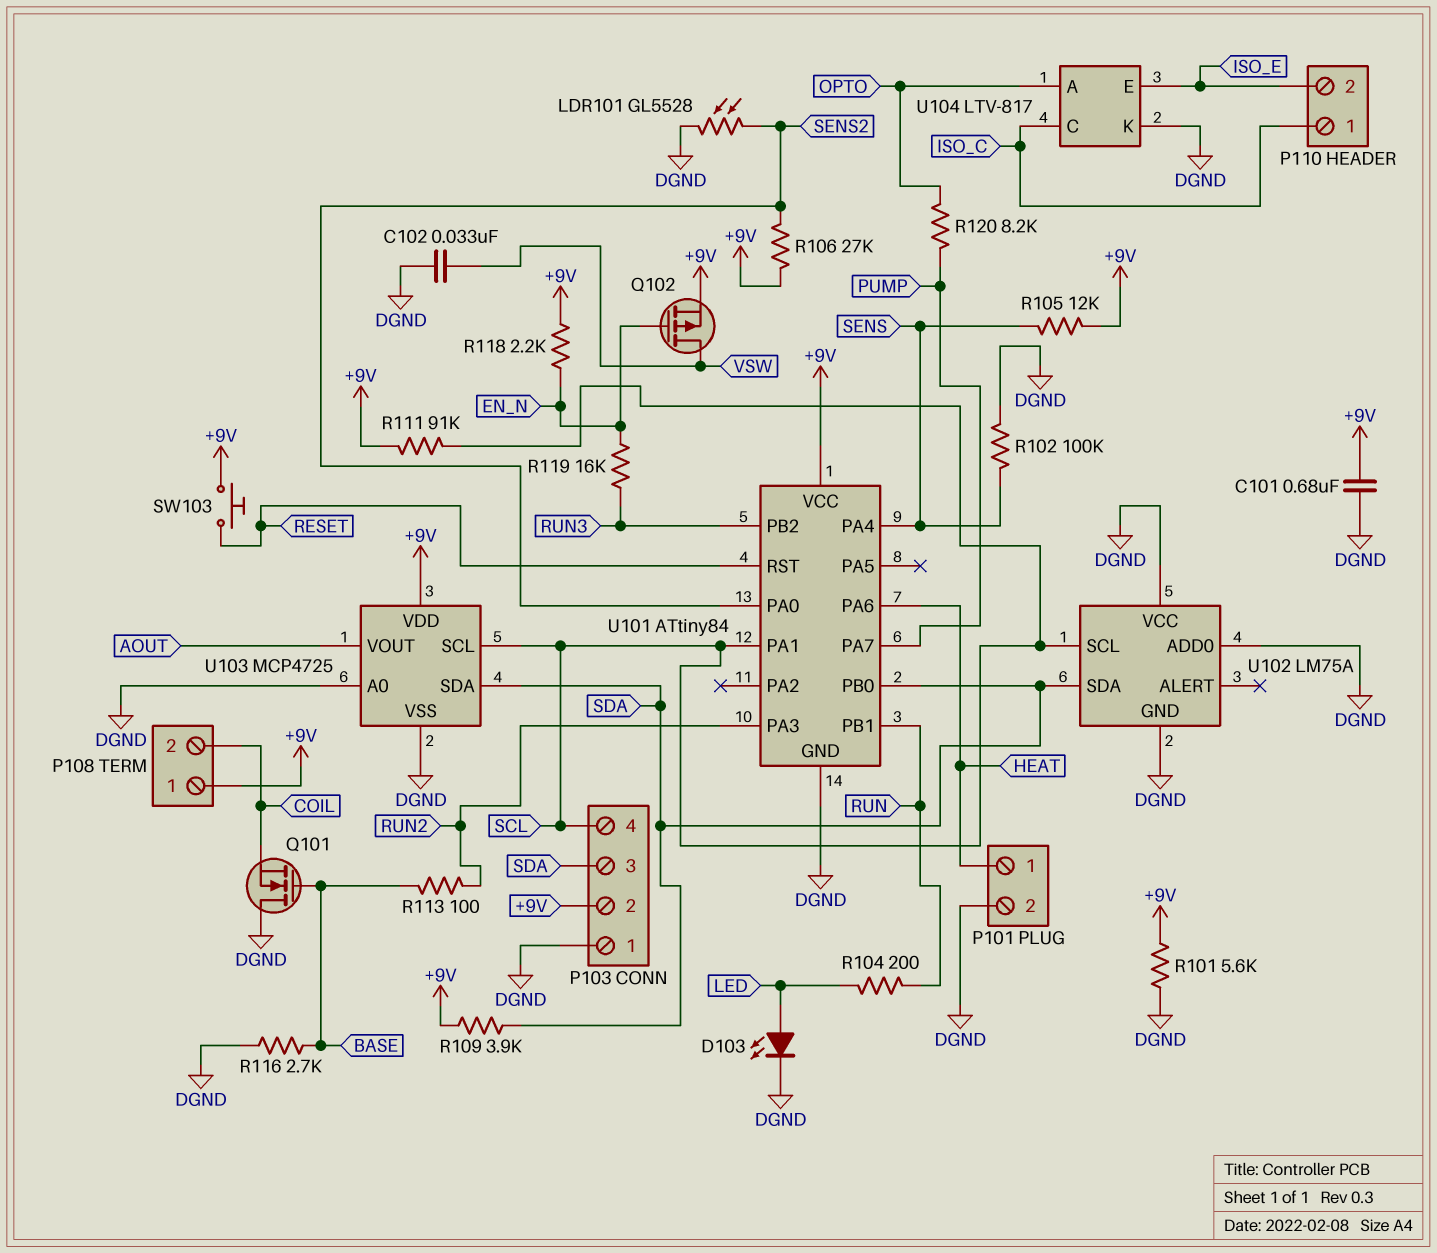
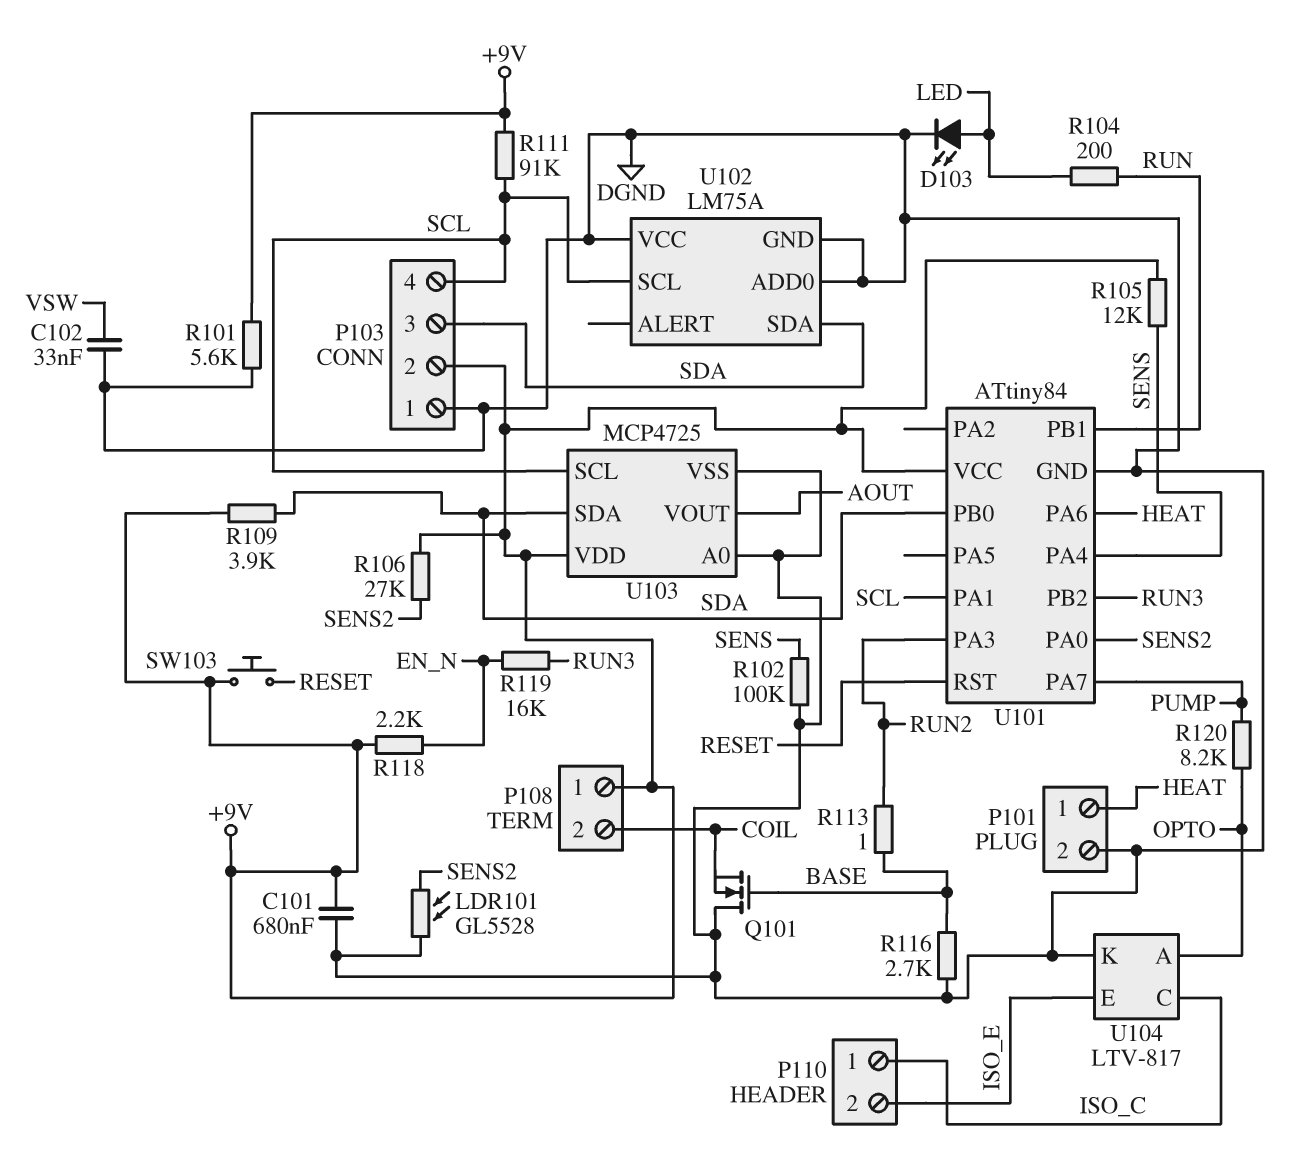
Q102: PMOS (G EN_N, D VSW, S +9V) -> none
R113: 100 (BASE, RUN2) -> 1 (BASE, RUN2)

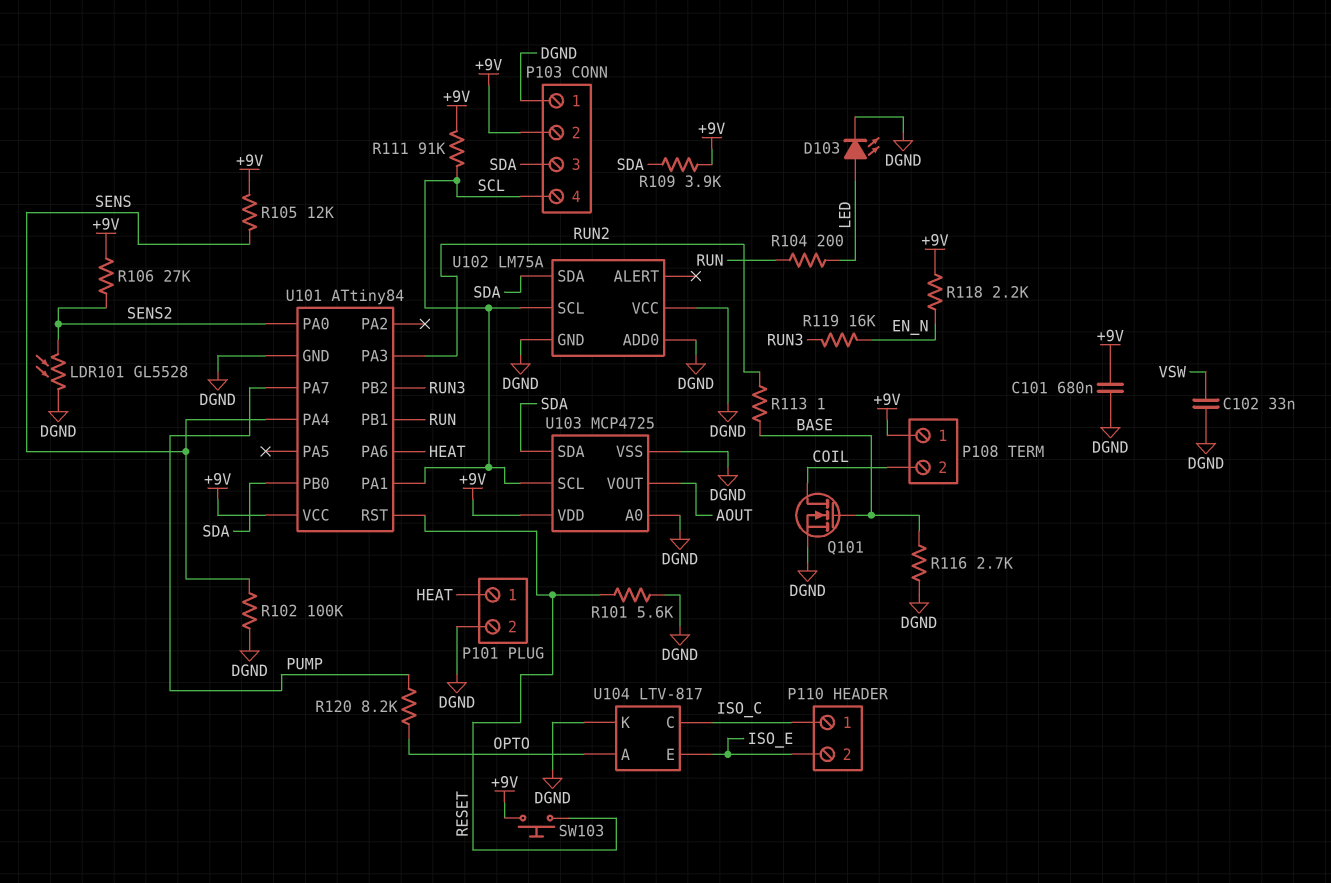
Q101: NMOS (G BASE, D DGND, S COIL) -> NMOS (G BASE, D COIL, S DGND)
R101: 5.6k (+9V, DGND) -> 5.6k (DGND, RESET)

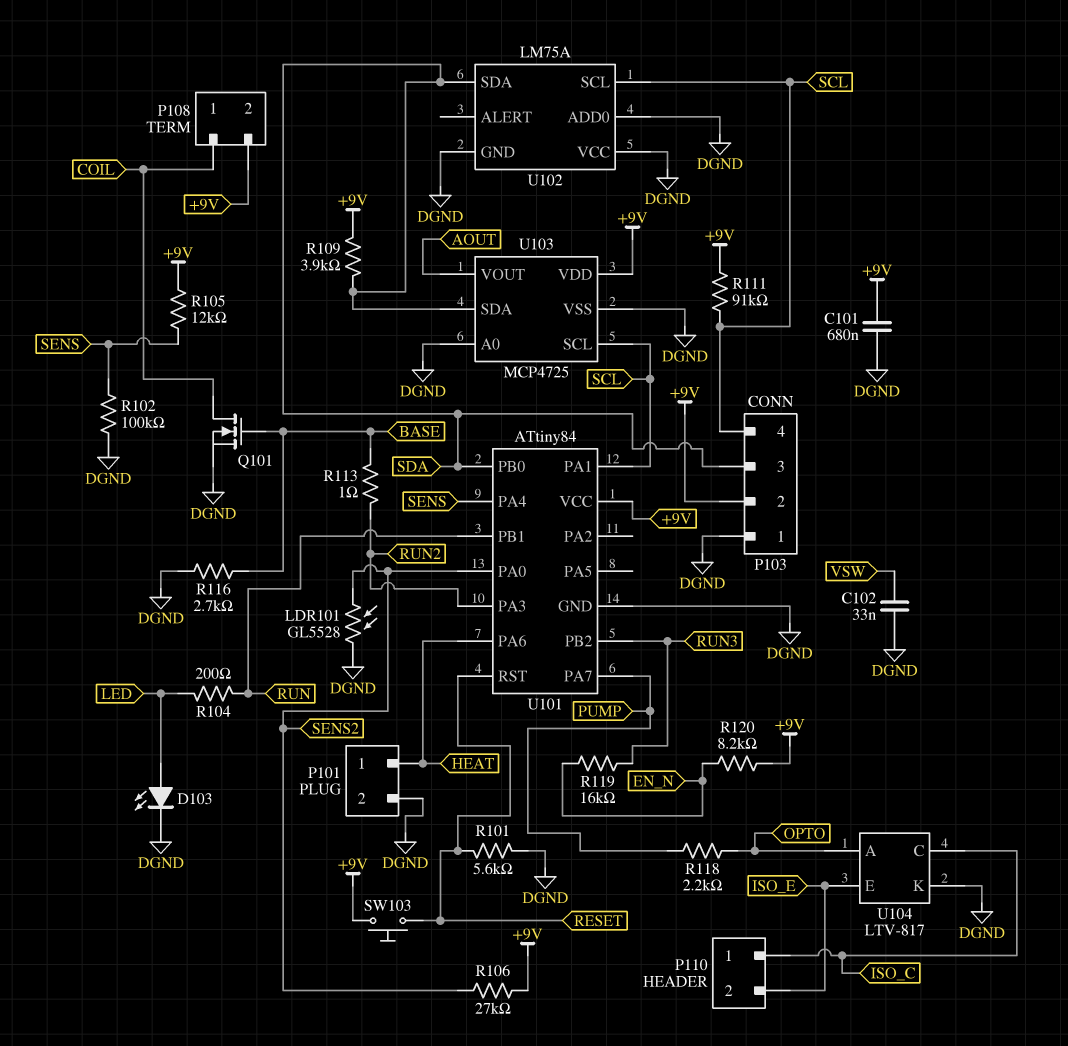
P108 pin 1: +9V -> COIL
P108 pin 2: COIL -> +9V
R118: 2.2k (+9V, EN_N) -> 2.2k (OPTO, PUMP)
R120: 8.2k (OPTO, PUMP) -> 8.2k (+9V, EN_N)

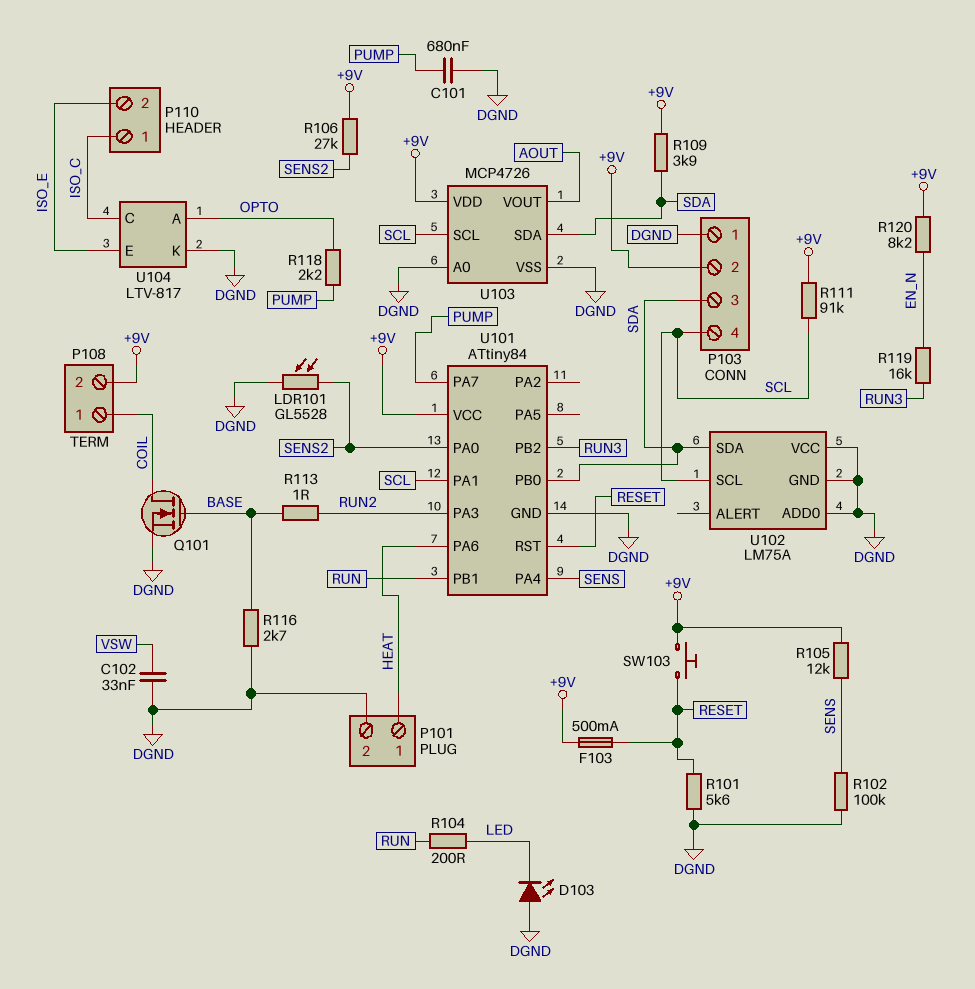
C101: 680nF (+9V, DGND) -> 680nF (DGND, PUMP)
D103: LED (A LED, K DGND) -> LED (A DGND, K LED)
F103: none -> 500mA (+9V, RESET)
U103: MCP4725 -> MCP4726

